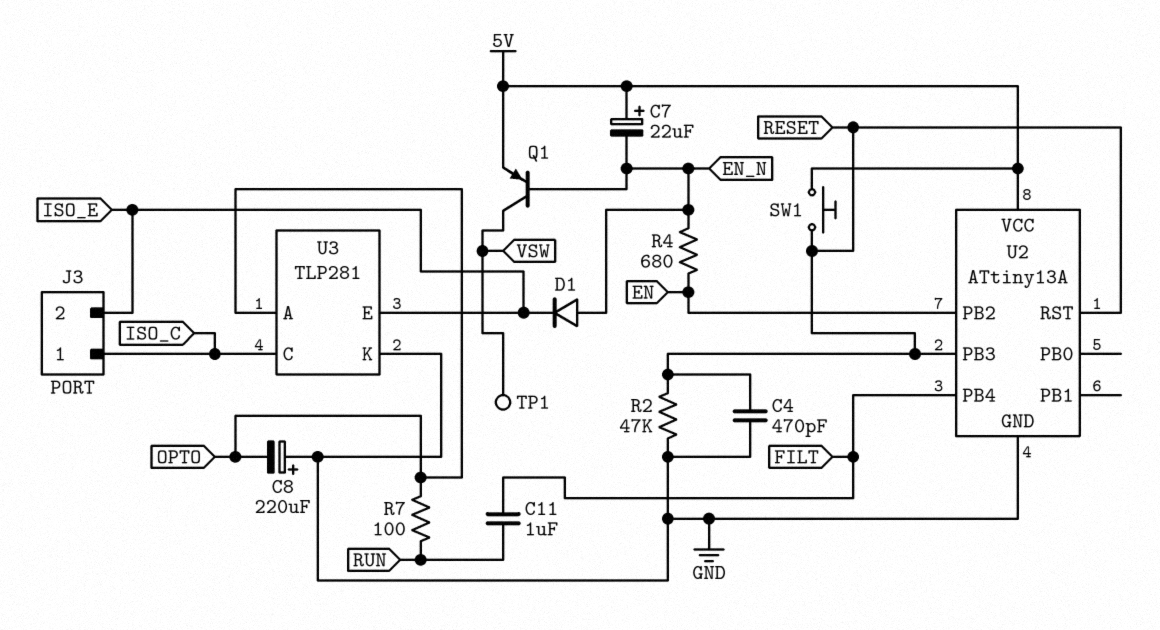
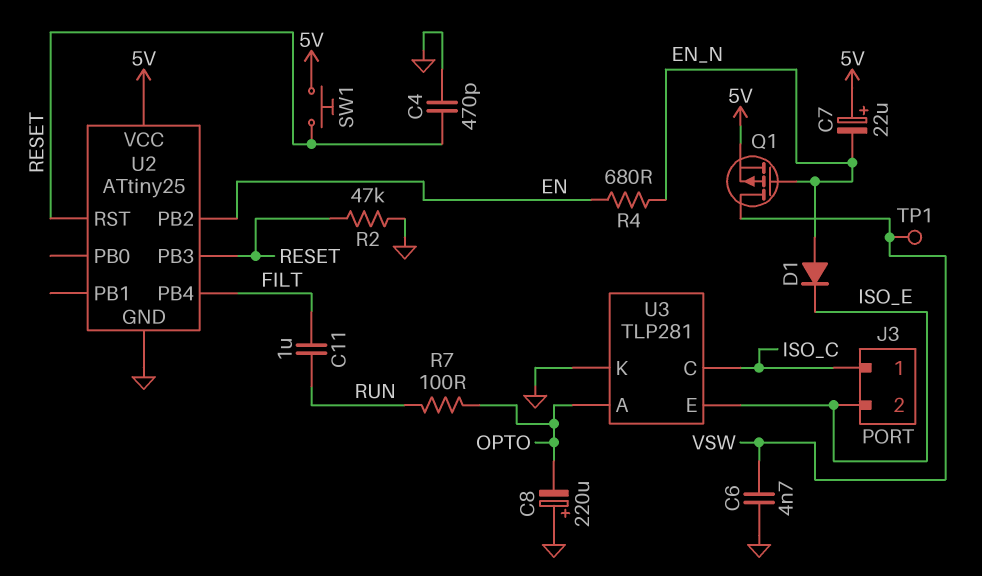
C6: none -> 4.7nF (GND, VSW)
Q1: PNP (B EN_N, C VSW, E 5V) -> PMOS (G EN_N, D VSW, S 5V)
U2: ATtiny13A -> ATtiny25

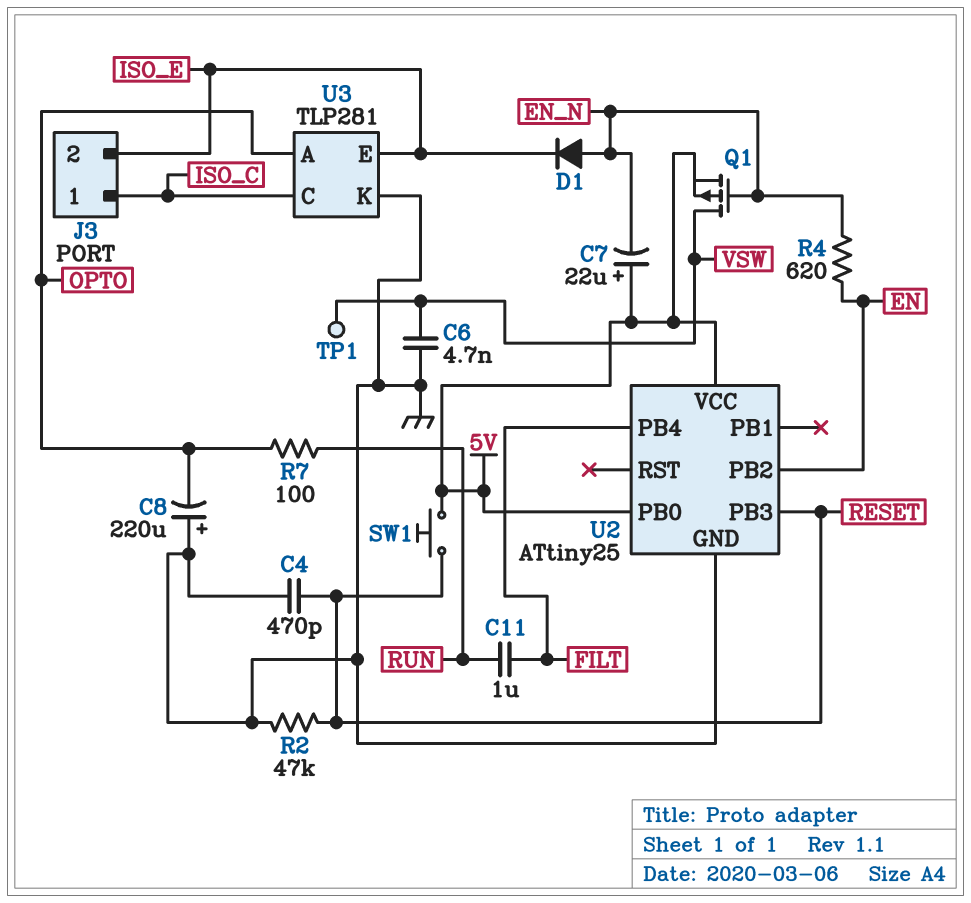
R4: 680 (EN, EN_N) -> 620 (EN, EN_N)
U2 pin PB0: none -> 5V
U2 pin RST: RESET -> none

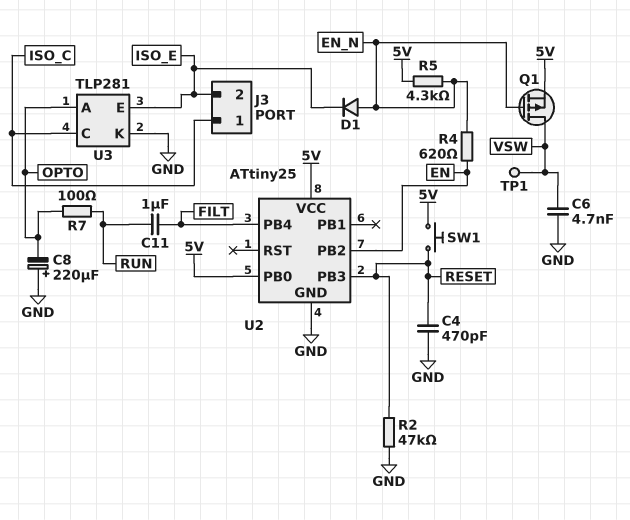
C7: 22uF (plus 5V, minus EN_N) -> none
R5: none -> 4.3k (5V, EN_N)

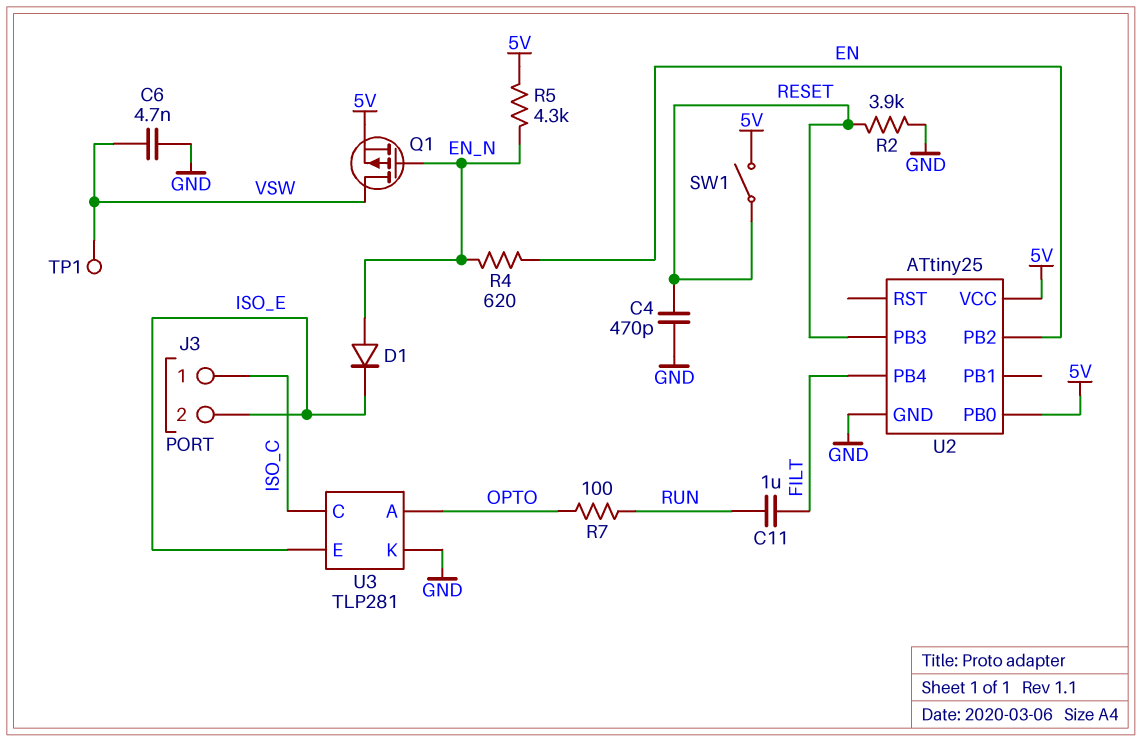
C8: 220uF (plus GND, minus OPTO) -> none
R2: 47k (GND, RESET) -> 3.9k (GND, RESET)
SW1: button (5V, RESET) -> switch (5V, RESET)

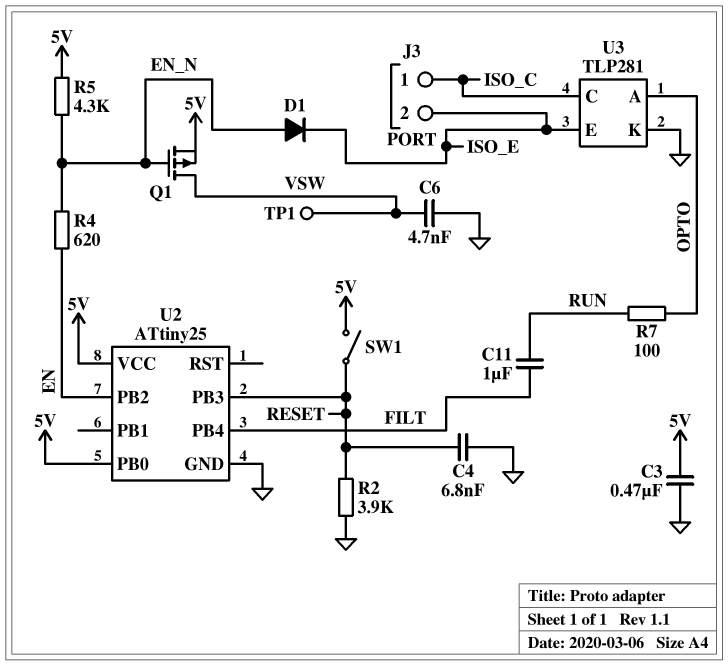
C3: none -> 470nF (5V, GND)
C4: 470pF (GND, RESET) -> 6.8nF (GND, RESET)

